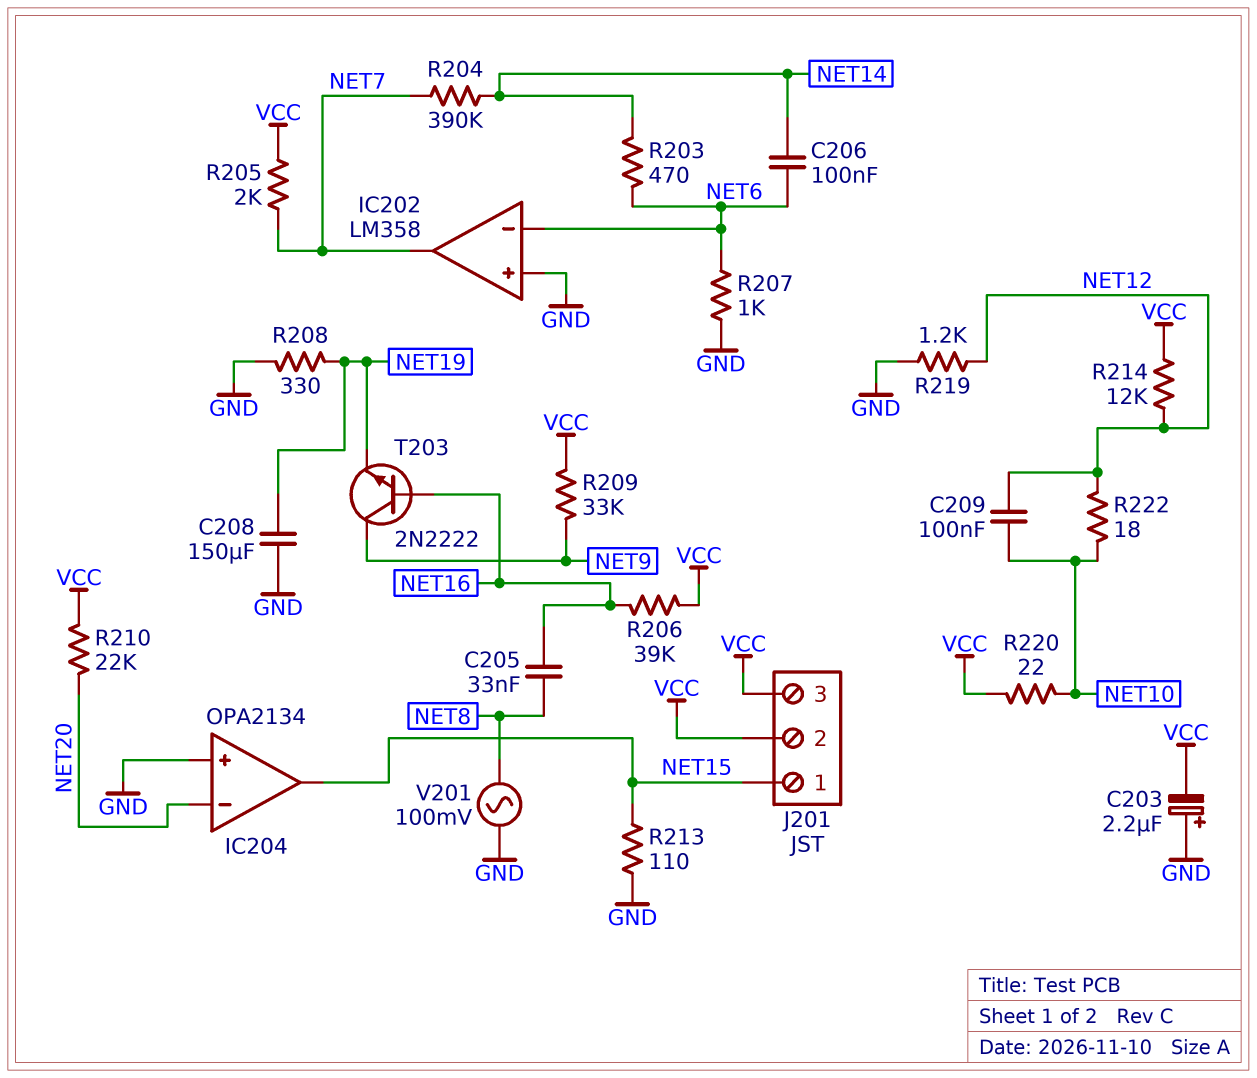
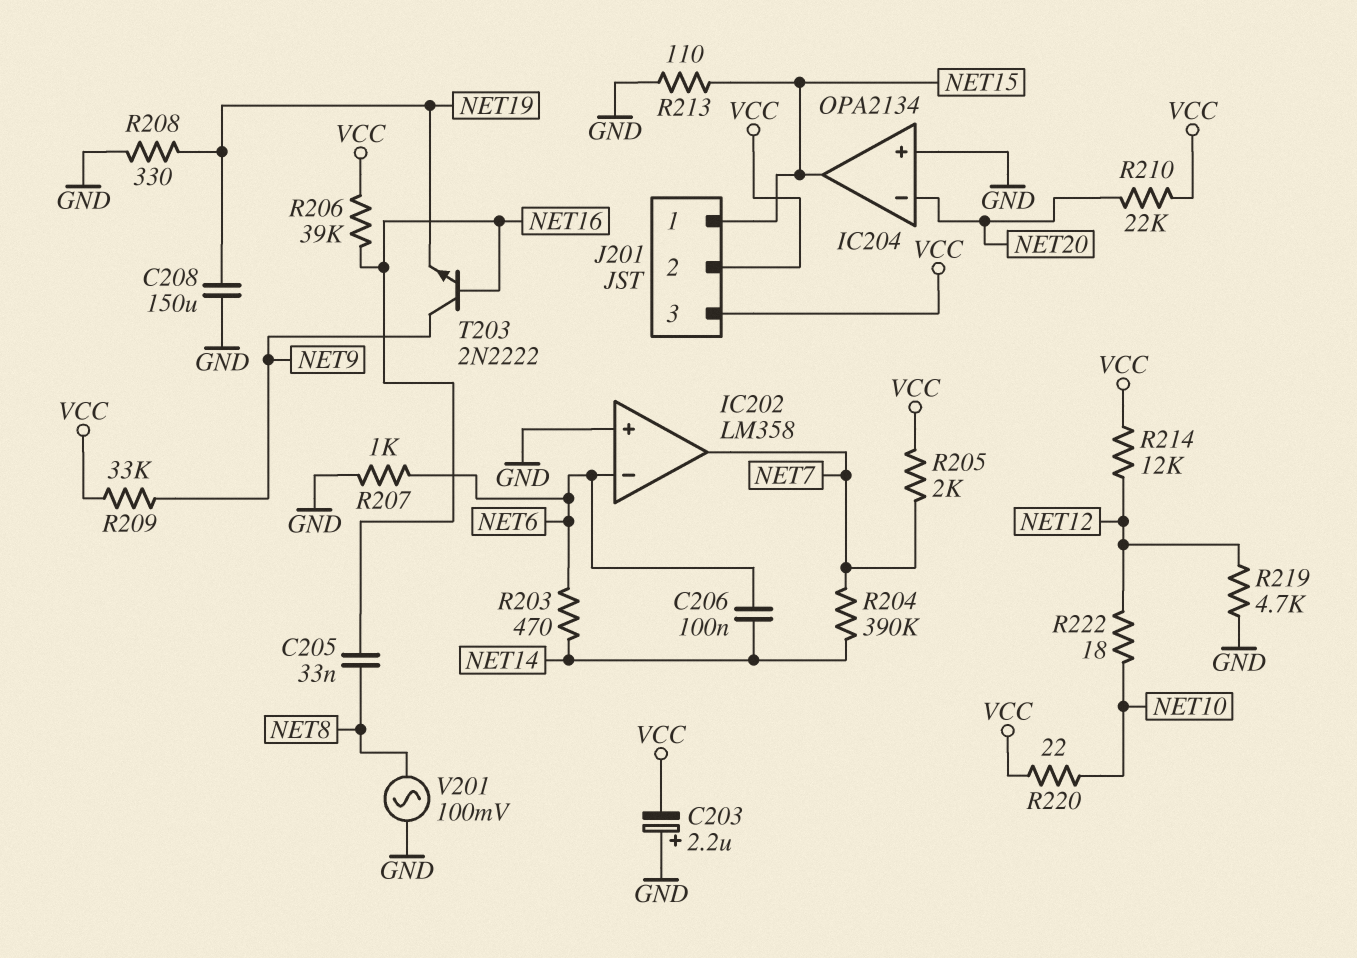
C209: 100nF (NET10, NET12) -> none
R219: 1.2k (GND, NET12) -> 4.7k (GND, NET12)

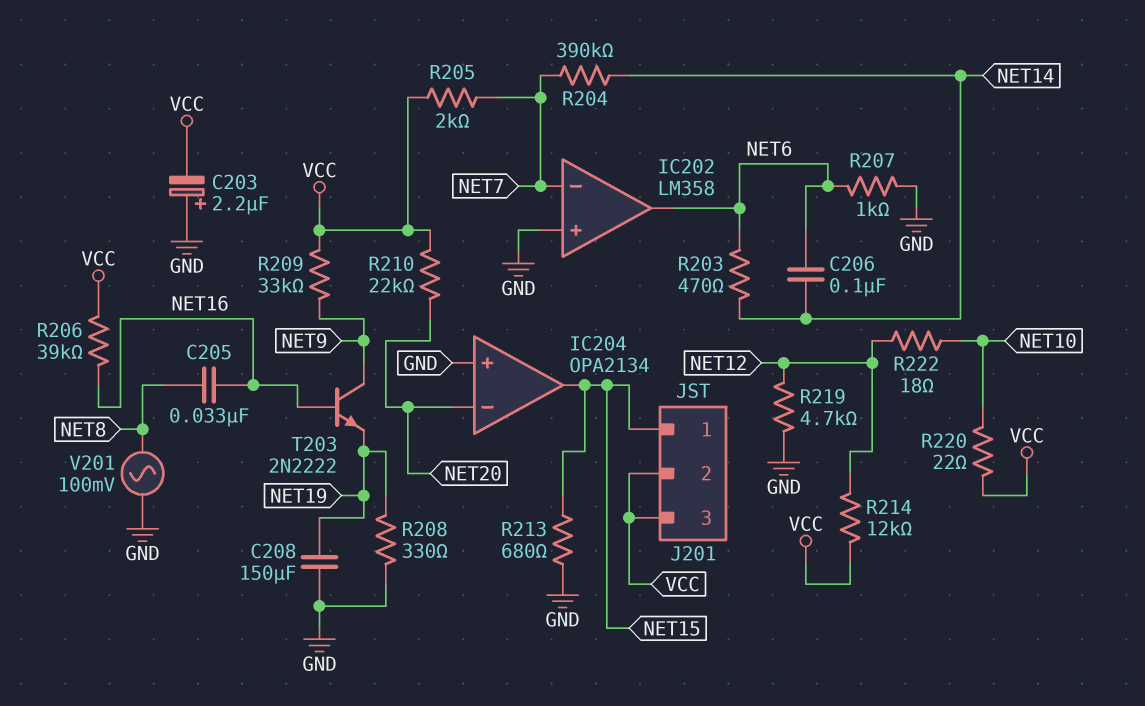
IC202 pin in-: NET6 -> NET7
IC202 pin out: NET7 -> NET6
R213: 110 (GND, NET15) -> 680 (GND, NET15)

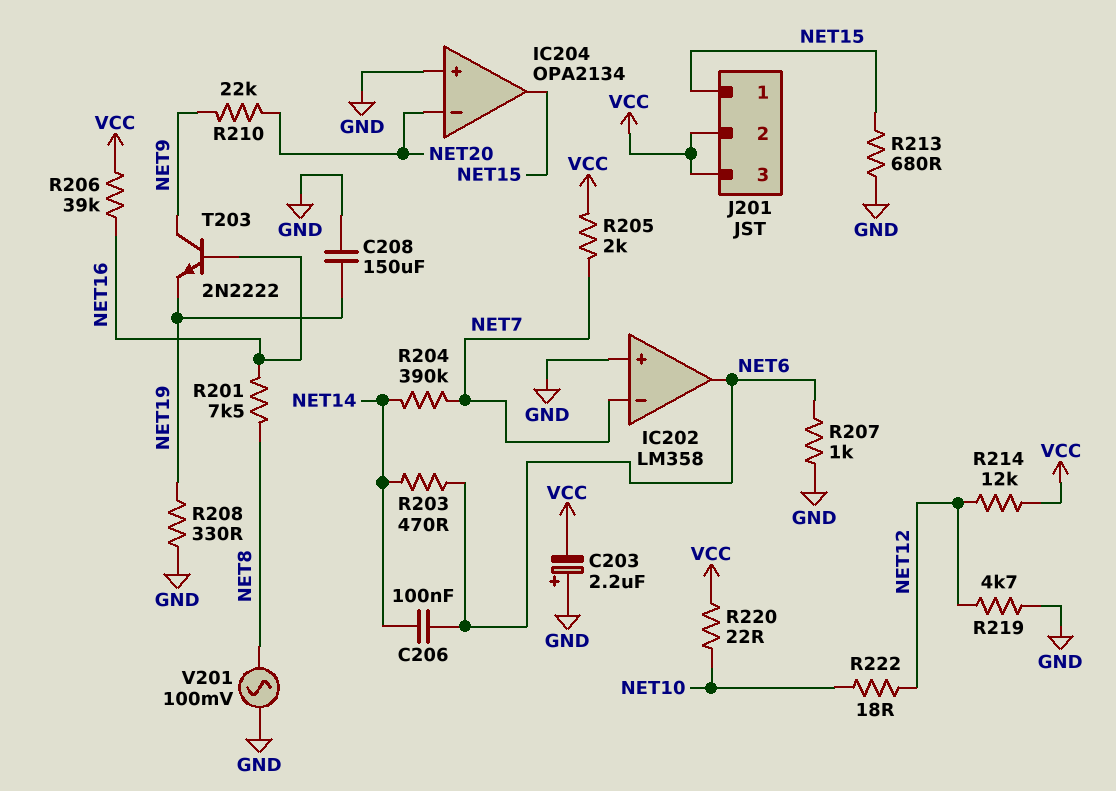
C205: 33nF (NET8, NET16) -> none
R201: none -> 7.5k (NET8, NET16)
R209: 33k (NET9, VCC) -> none
R210: 22k (NET20, VCC) -> 22k (NET9, NET20)

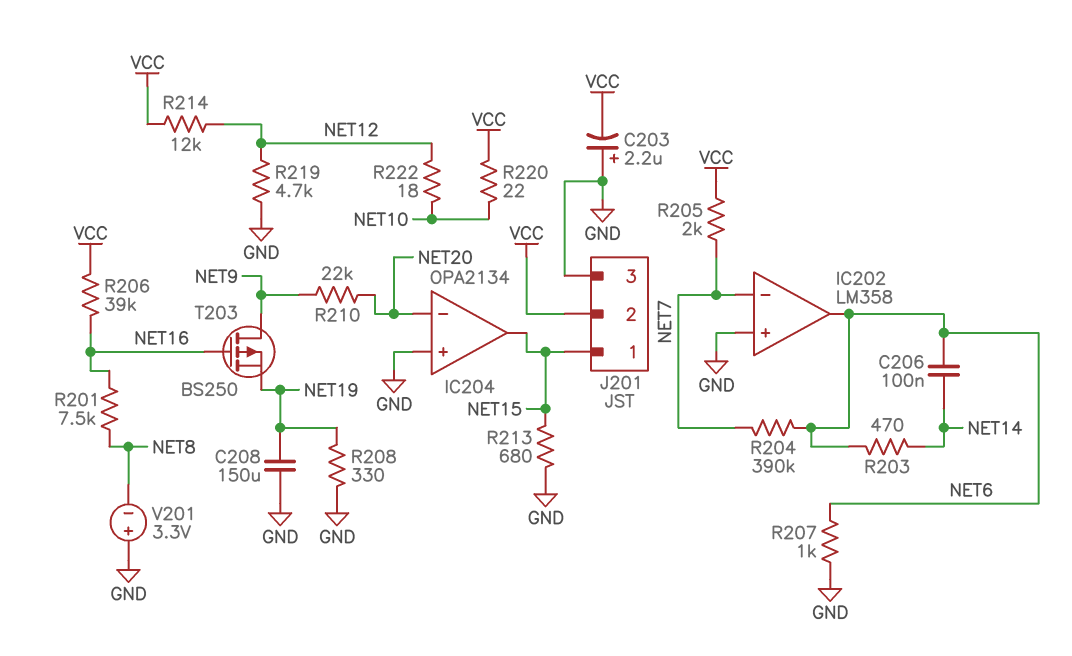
J201 pin 3: VCC -> GND
R204: 390k (NET7, NET14) -> 390k (NET6, NET7)
T203: NPN 2N2222 (B NET16, C NET9, E NET19) -> PMOS BS250 (G NET16, D NET9, S NET19)
V201: AC 100mV (GND, NET8) -> 3.3V (plus GND, minus NET8)

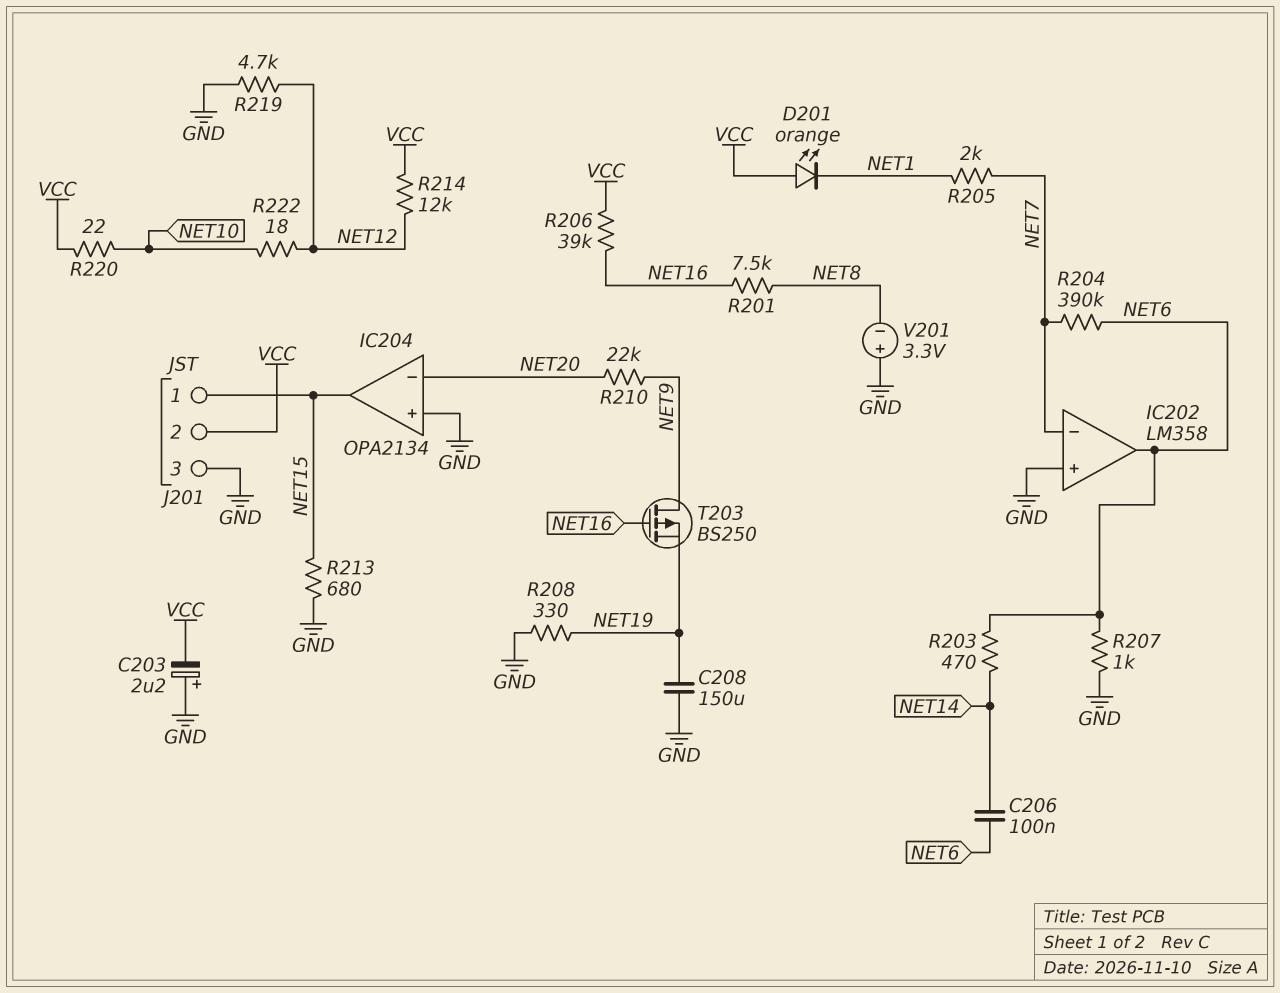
D201: none -> LED orange (A VCC, K NET1)
R205: 2k (NET7, VCC) -> 2k (NET1, NET7)

